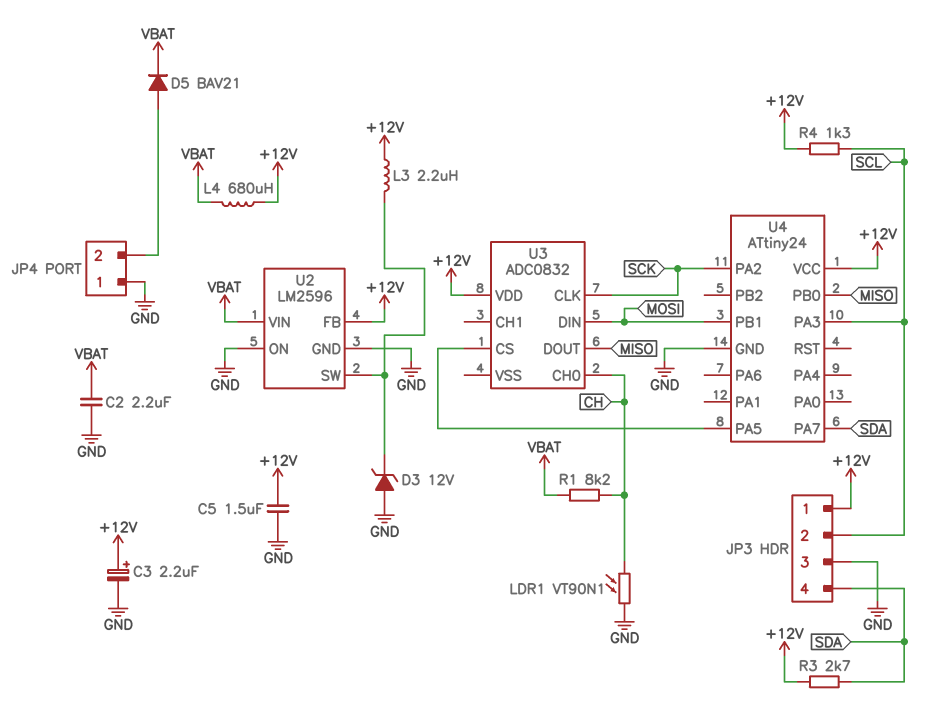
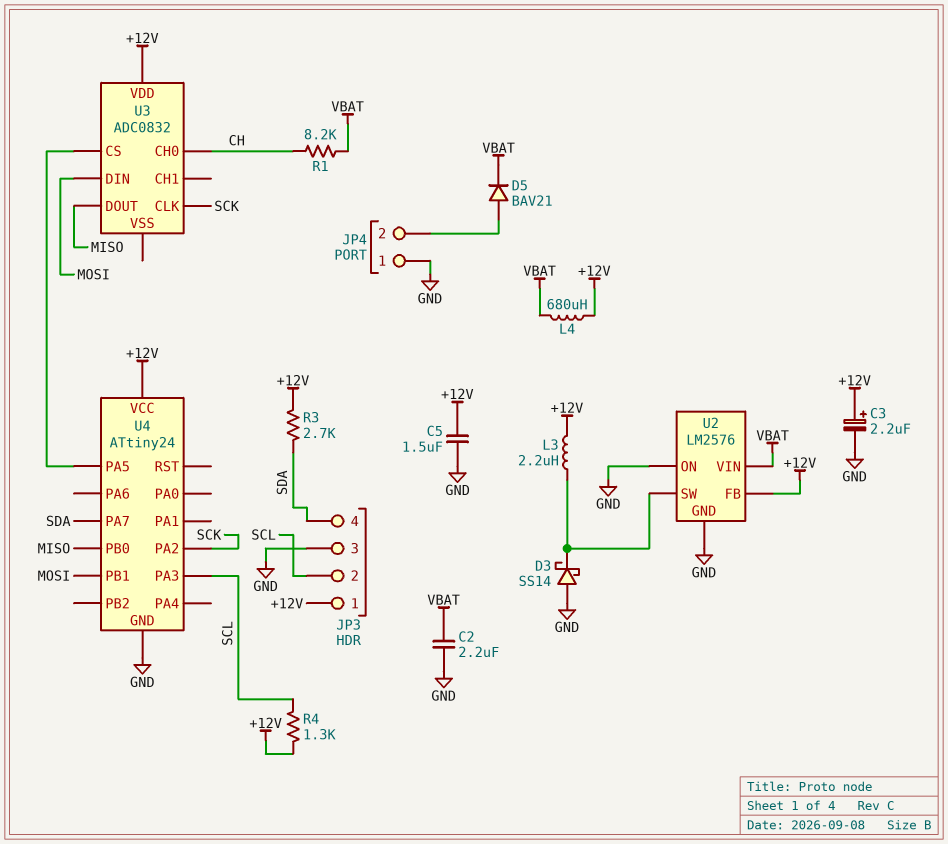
D3: zener 12V (A GND, K U2/SW) -> schottky SS14 (A GND, K U2/SW)
LDR1: VT90N1 (CH, GND) -> none
U2: LM2596 -> LM2576

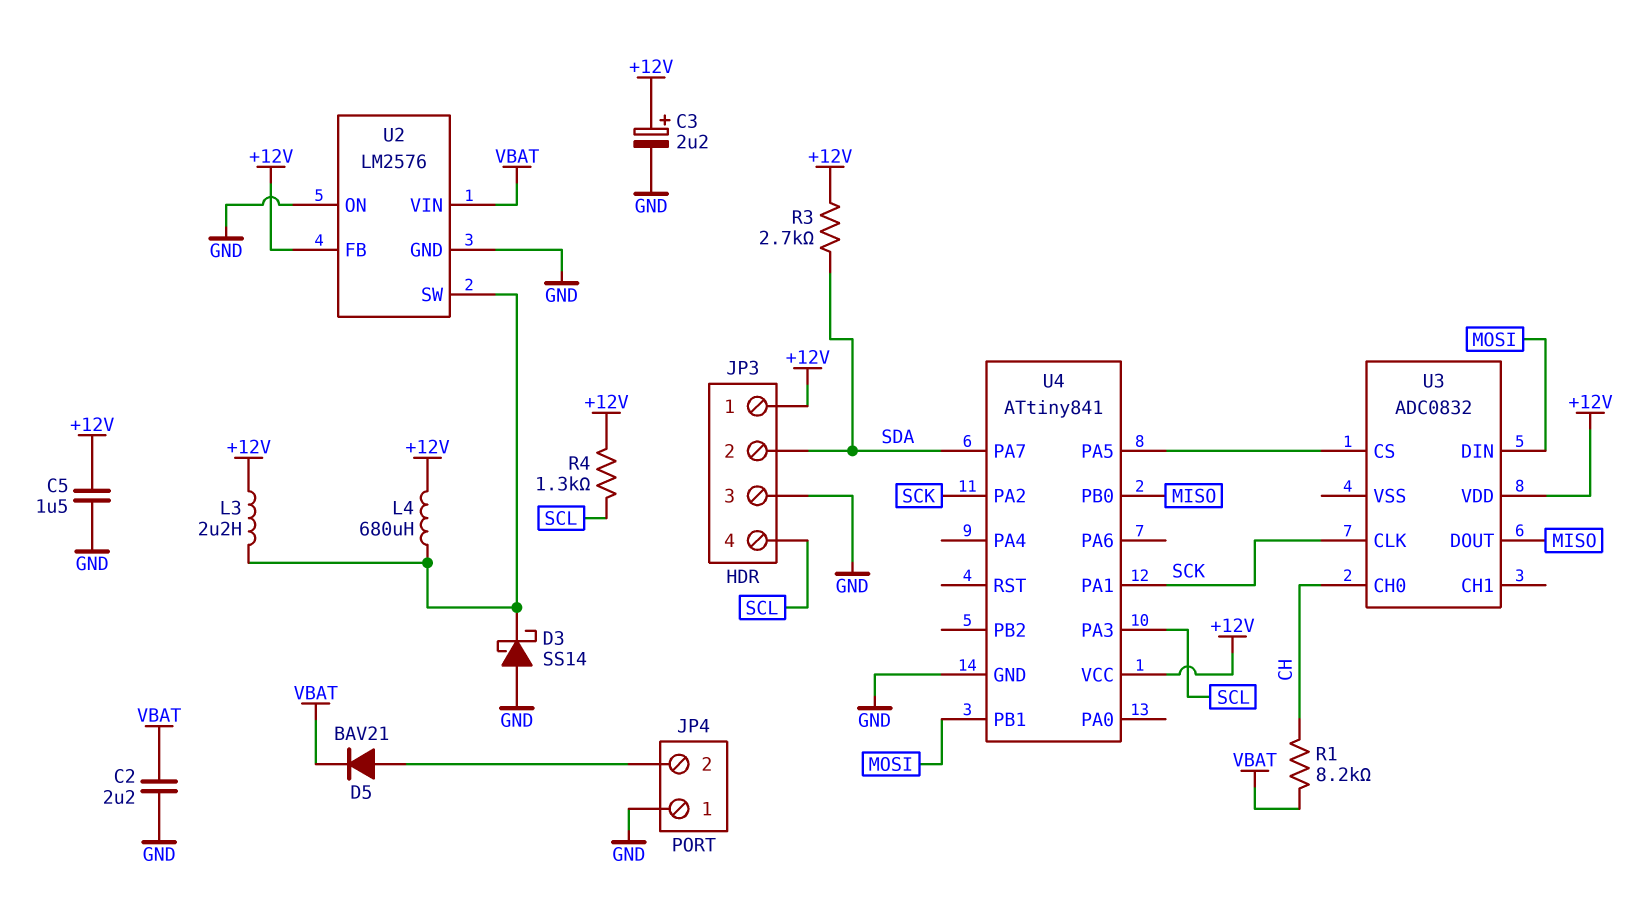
JP3 pin 2: SCL -> SDA
JP3 pin 4: SDA -> SCL
L4: 680uH (+12V, VBAT) -> 680uH (+12V, U2/SW)
U4: ATtiny24 -> ATtiny841
U4 pin PA1: none -> SCK

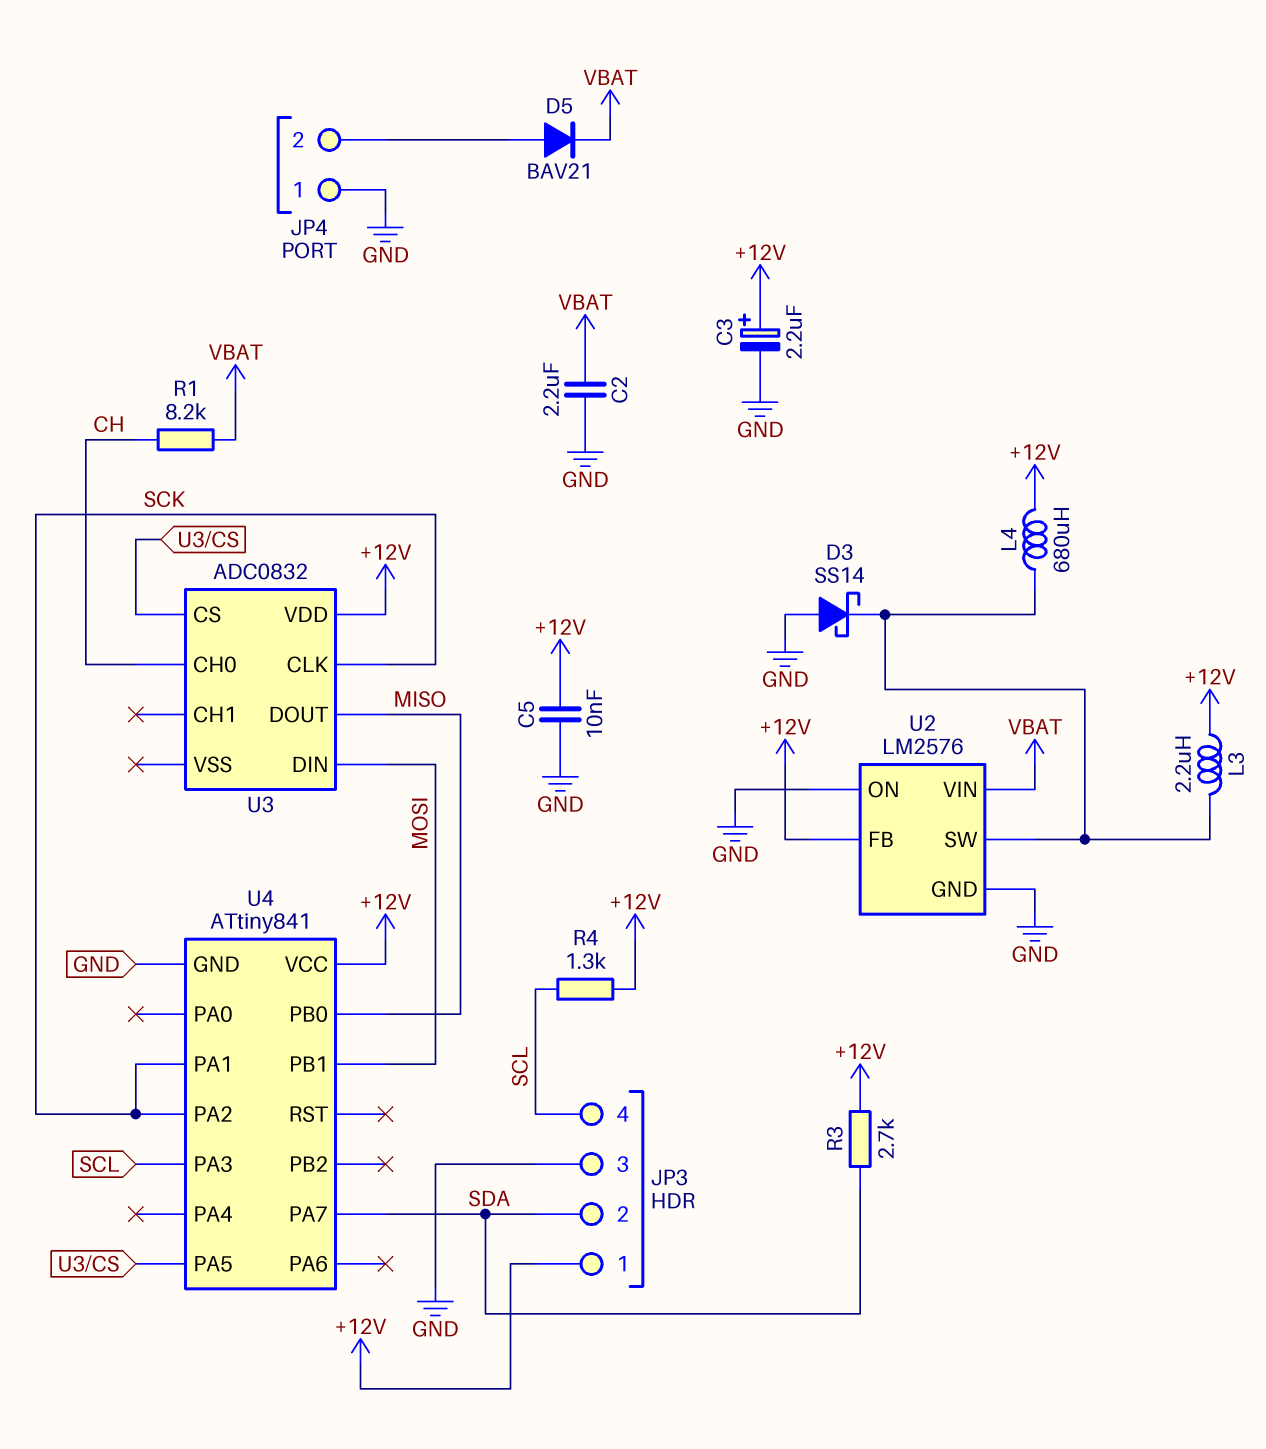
C5: 1.5uF (+12V, GND) -> 10nF (+12V, GND)

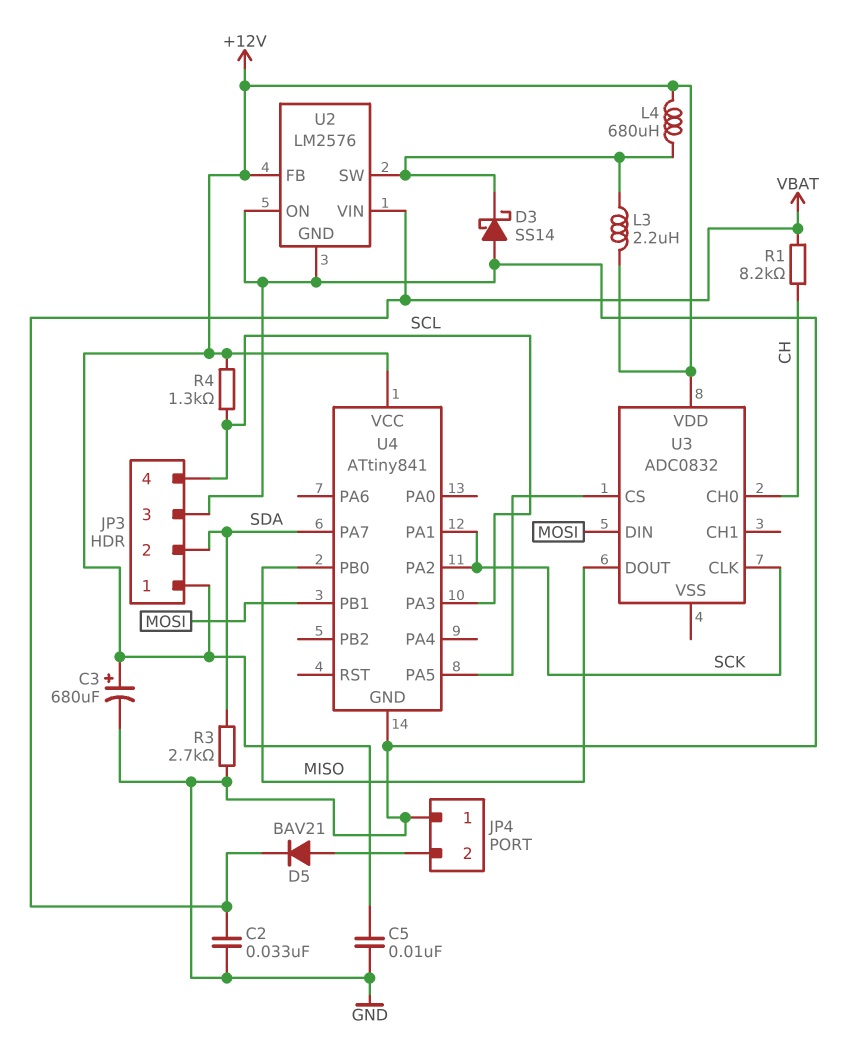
C2: 2.2uF (GND, VBAT) -> 33nF (GND, VBAT)
C3: 2.2uF (plus +12V, minus GND) -> 680uF (plus +12V, minus GND)
R3: 2.7k (+12V, SDA) -> 2.7k (GND, SDA)

